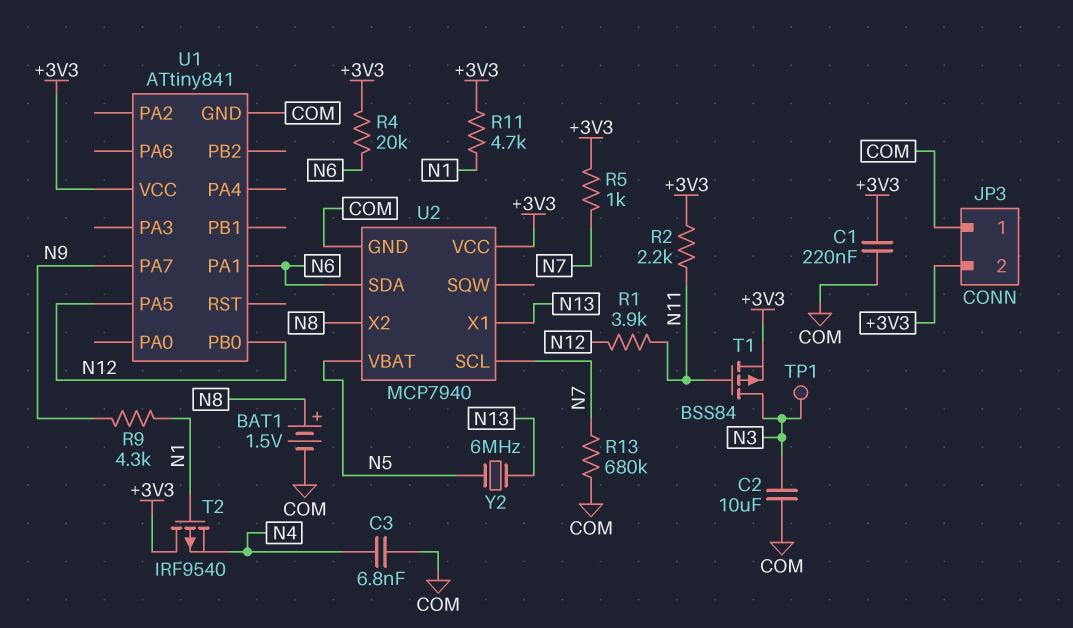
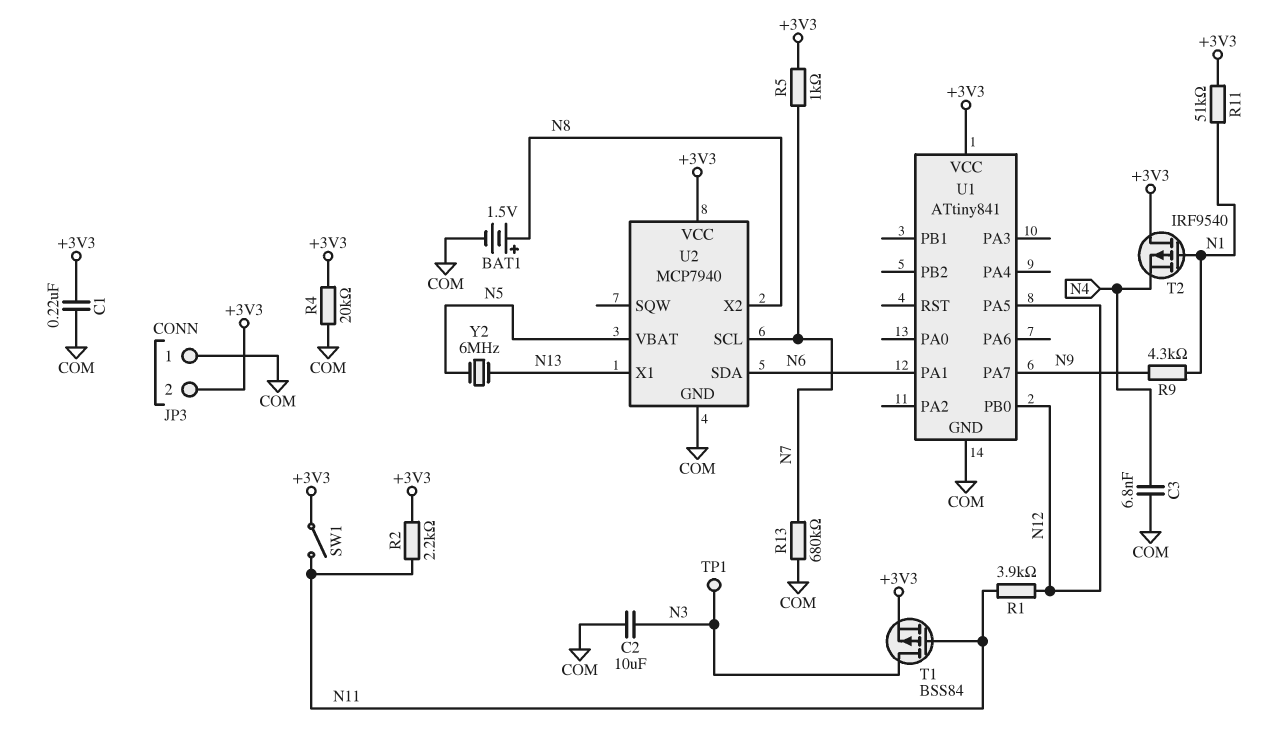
R4: 20k (+3V3, N6) -> 20k (+3V3, COM)
R11: 4.7k (+3V3, N1) -> 51k (+3V3, N1)
SW1: none -> switch (+3V3, N11)

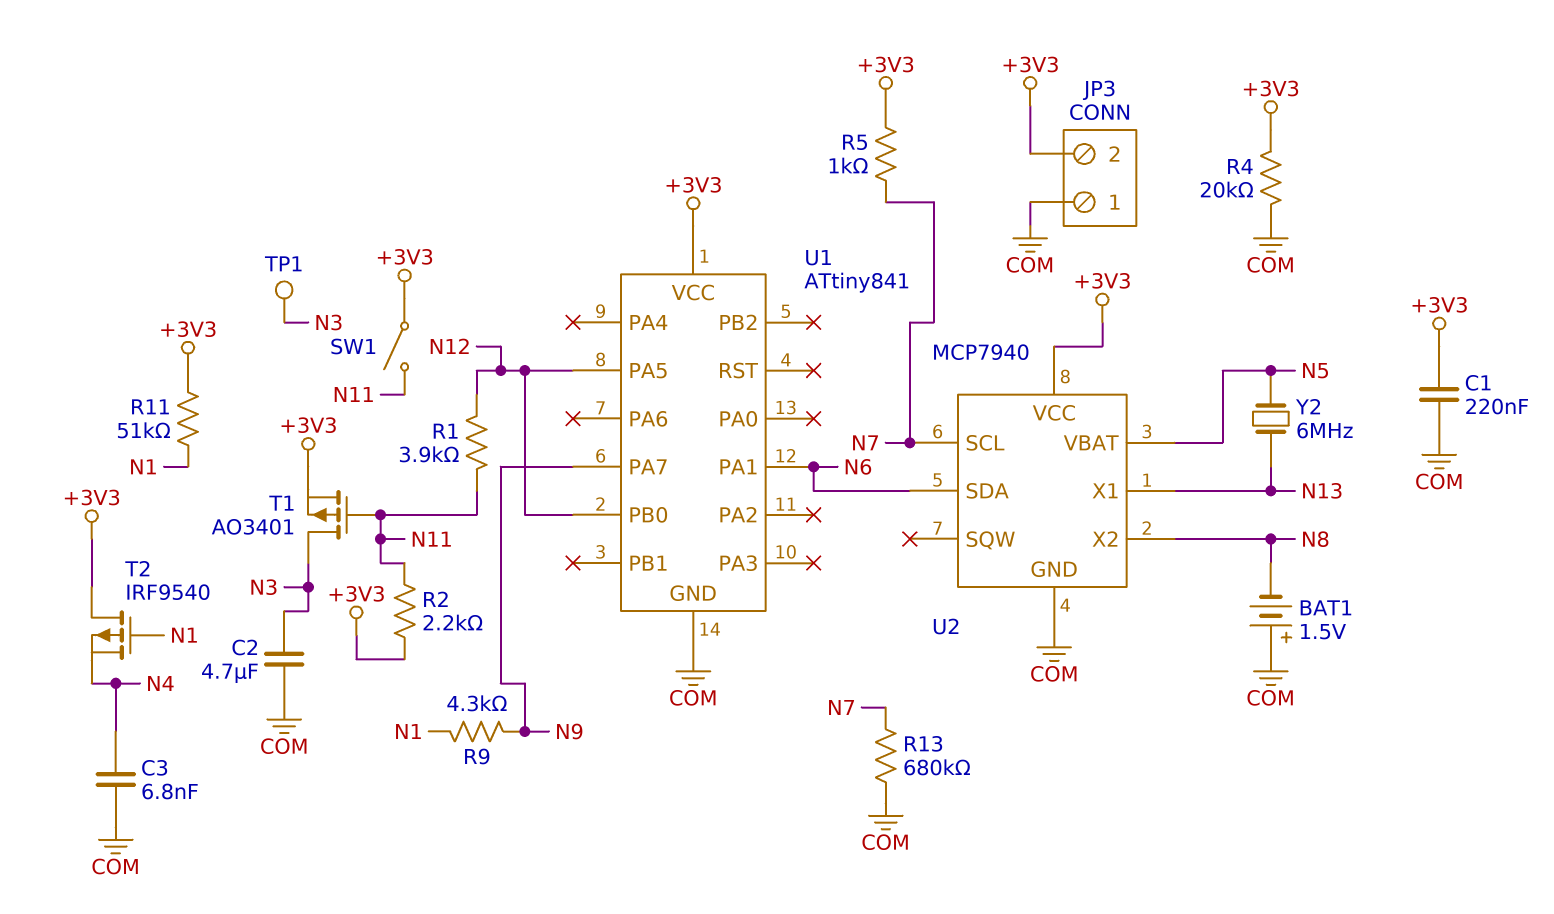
BAT1: 1.5V (plus N8, minus COM) -> 1.5V (plus COM, minus N8)
C2: 10uF (COM, N3) -> 4.7uF (COM, N3)
T1: PMOS BSS84 (G N11, D N3, S +3V3) -> PMOS AO3401 (G N11, D N3, S +3V3)

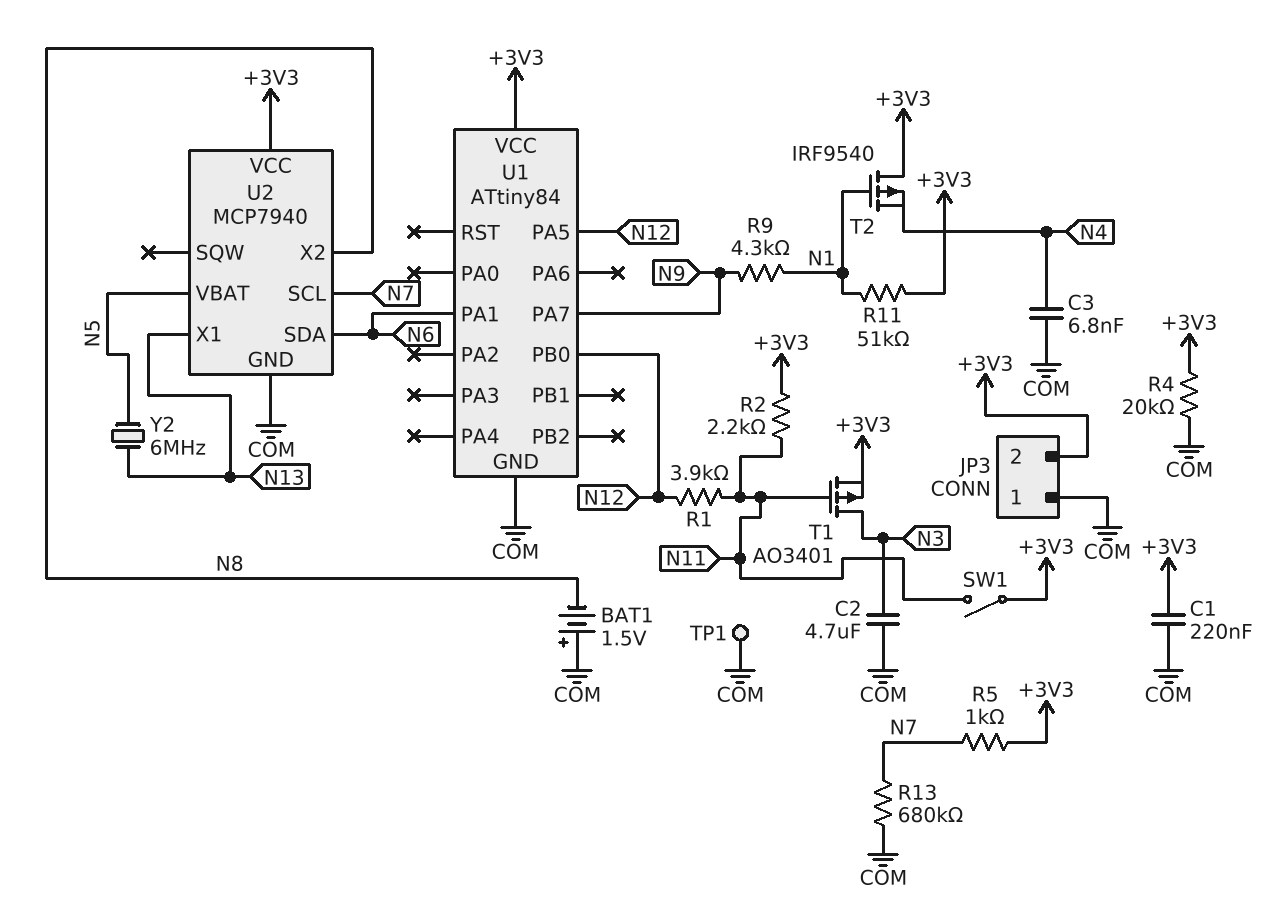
TP1: test point (N3) -> test point (COM)
U1: ATtiny841 -> ATtiny84

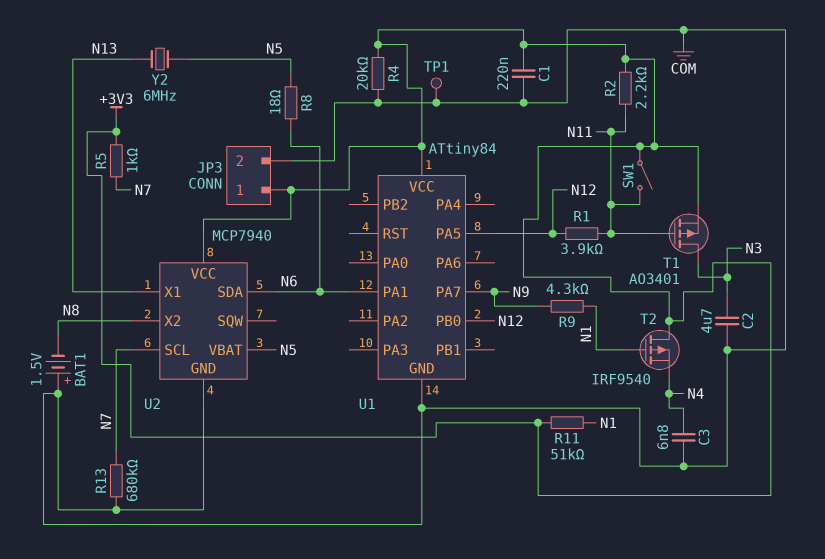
JP3 pin 1: COM -> +3V3
JP3 pin 2: +3V3 -> COM
R8: none -> 18 (N5, N6)

